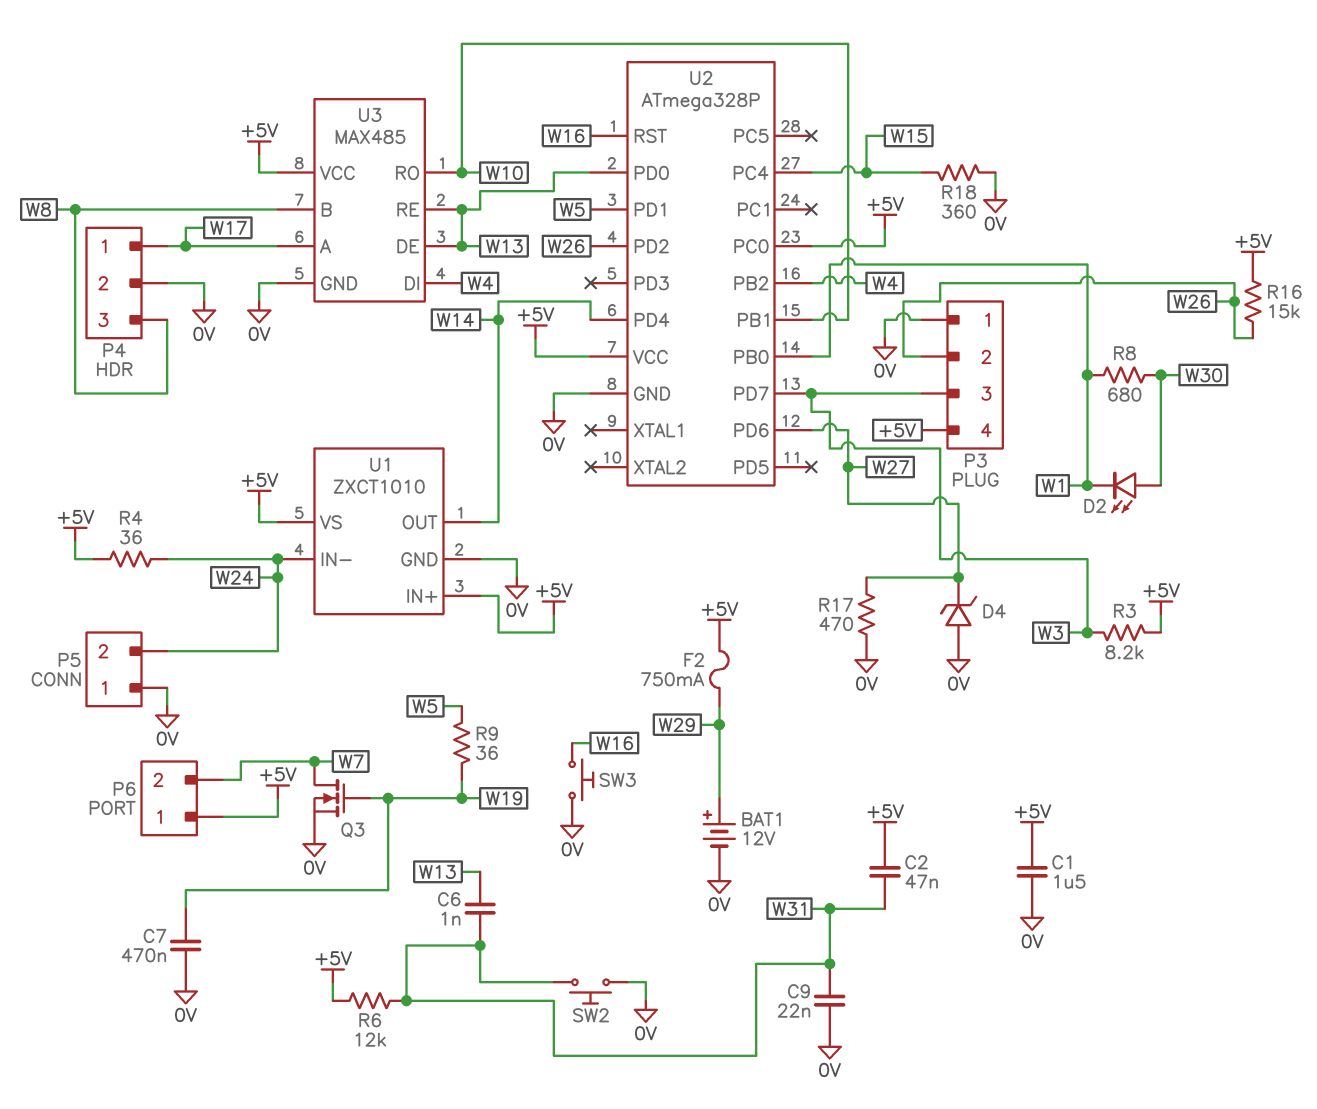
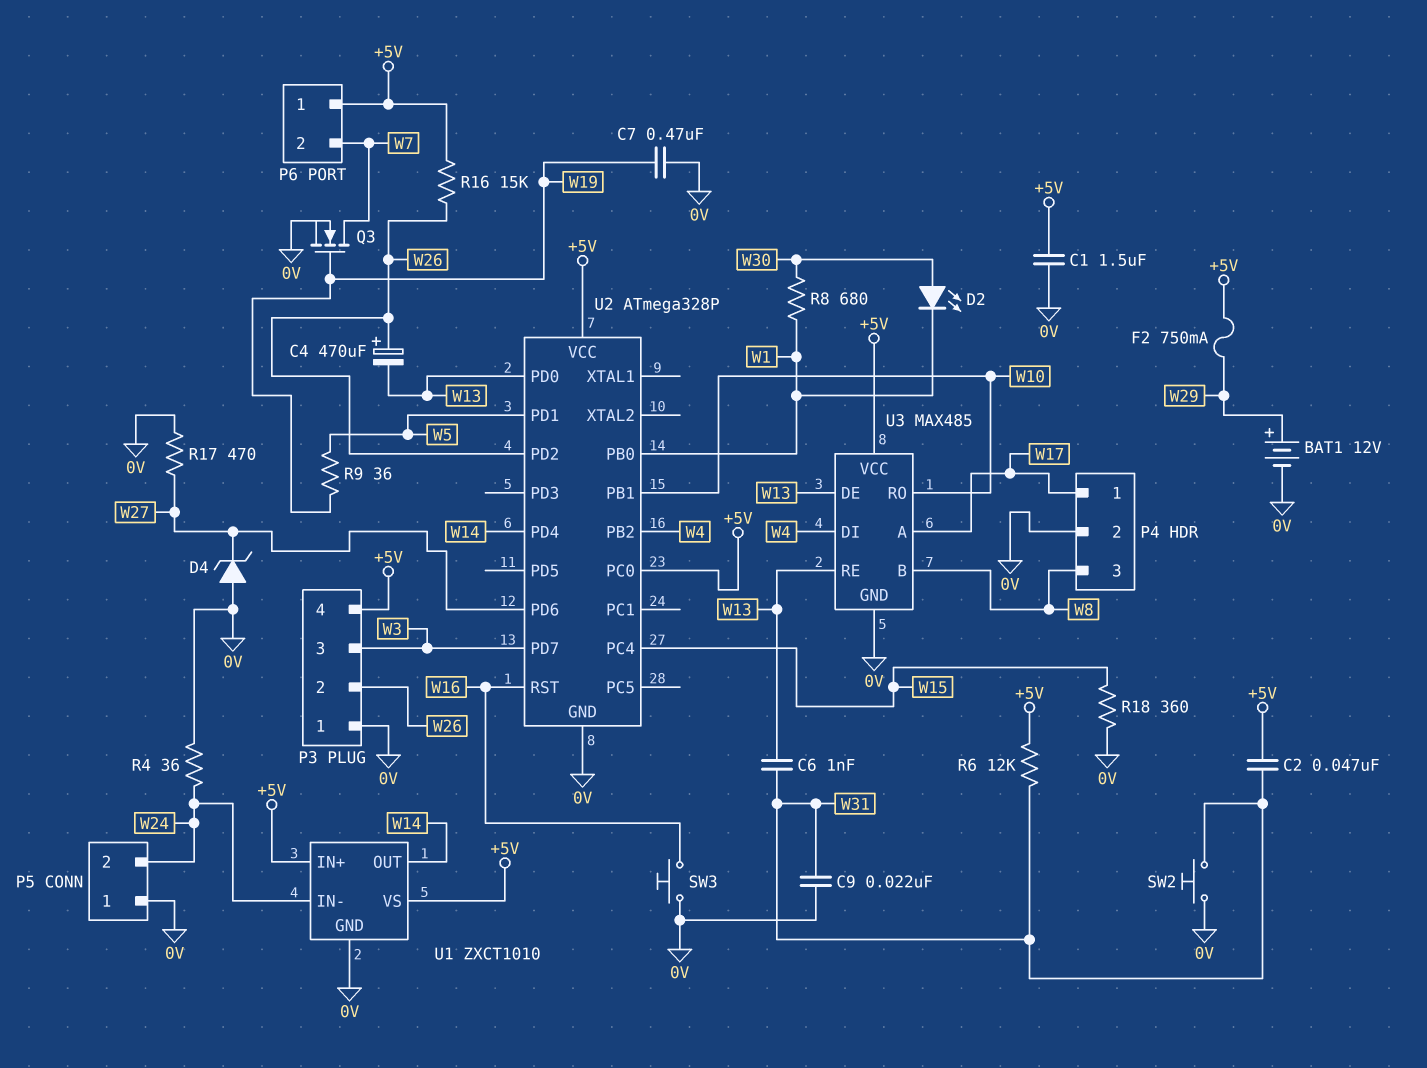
C4: none -> 470uF (plus W26, minus W13)
R3: 8.2k (+5V, W3) -> none
R4: 36 (+5V, W24) -> 36 (0V, W24)

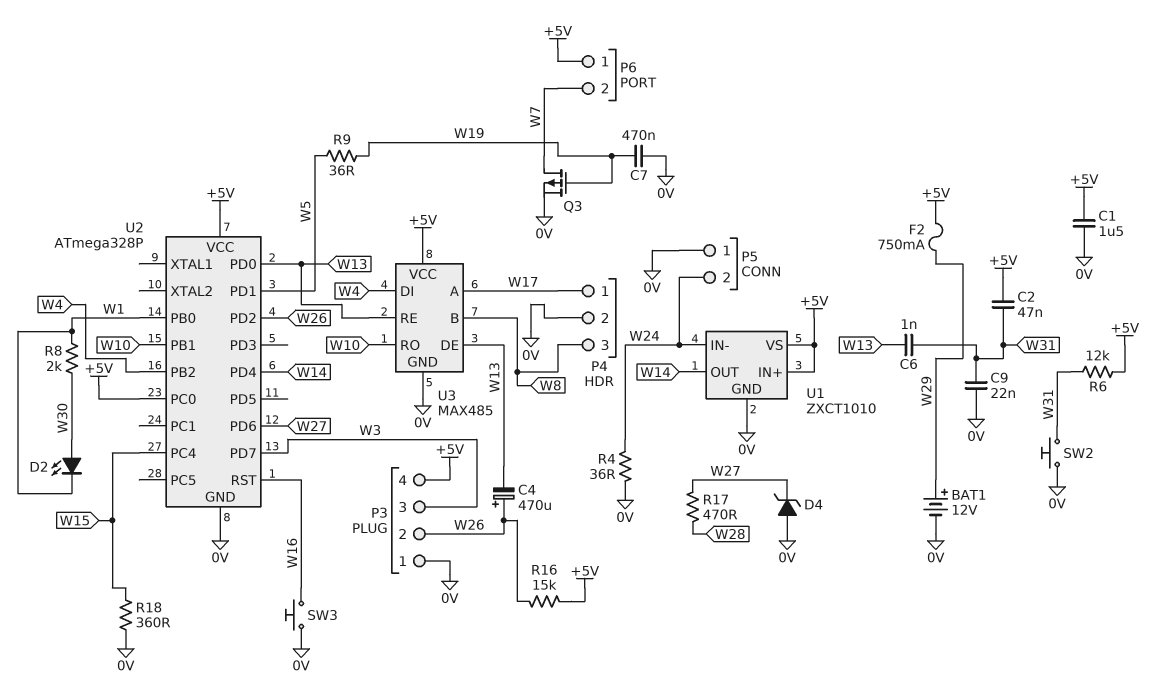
Q3: NMOS (G W19, D W7, S 0V) -> PMOS (G W19, D W7, S 0V)
R8: 680 (W1, W30) -> 2k (W1, W30)
R17: 470 (0V, W27) -> 470 (W27, W28)

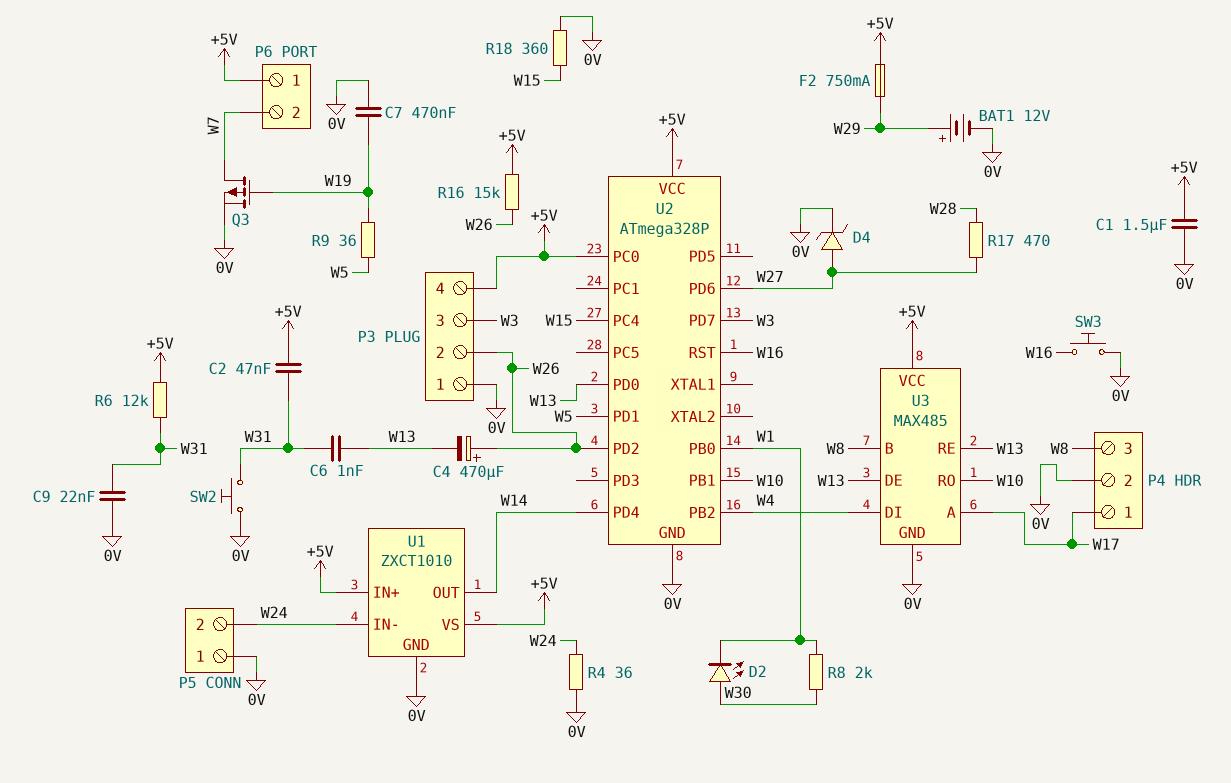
D4: zener (A 0V, K W27) -> zener (A W27, K 0V)

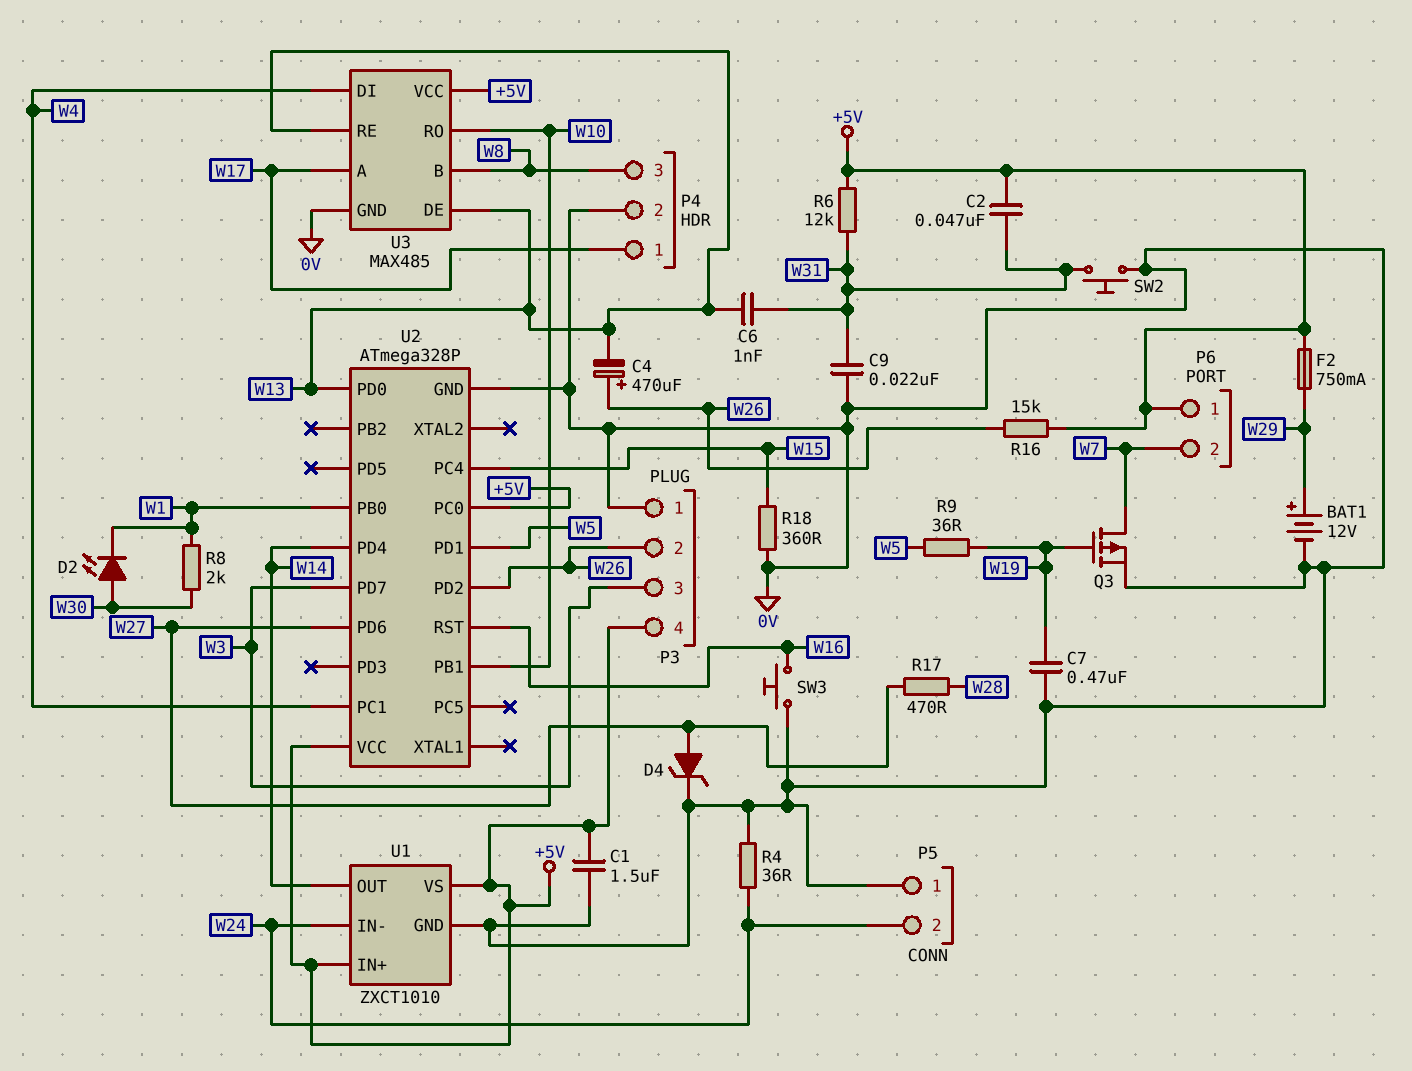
U2 pin PB2: W4 -> none
U2 pin PC1: none -> W4

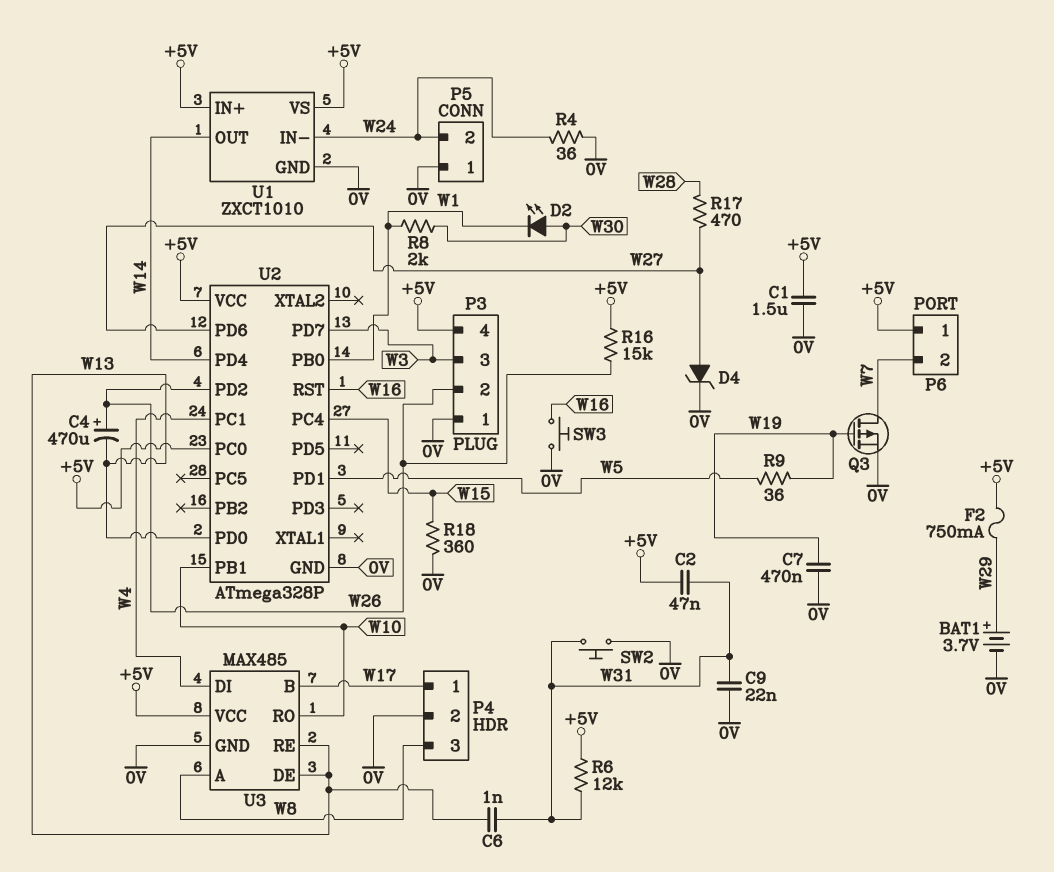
BAT1: 12V (plus W29, minus 0V) -> 3.7V (plus W29, minus 0V)
U3 pin A: W17 -> W8
U3 pin B: W8 -> W17

